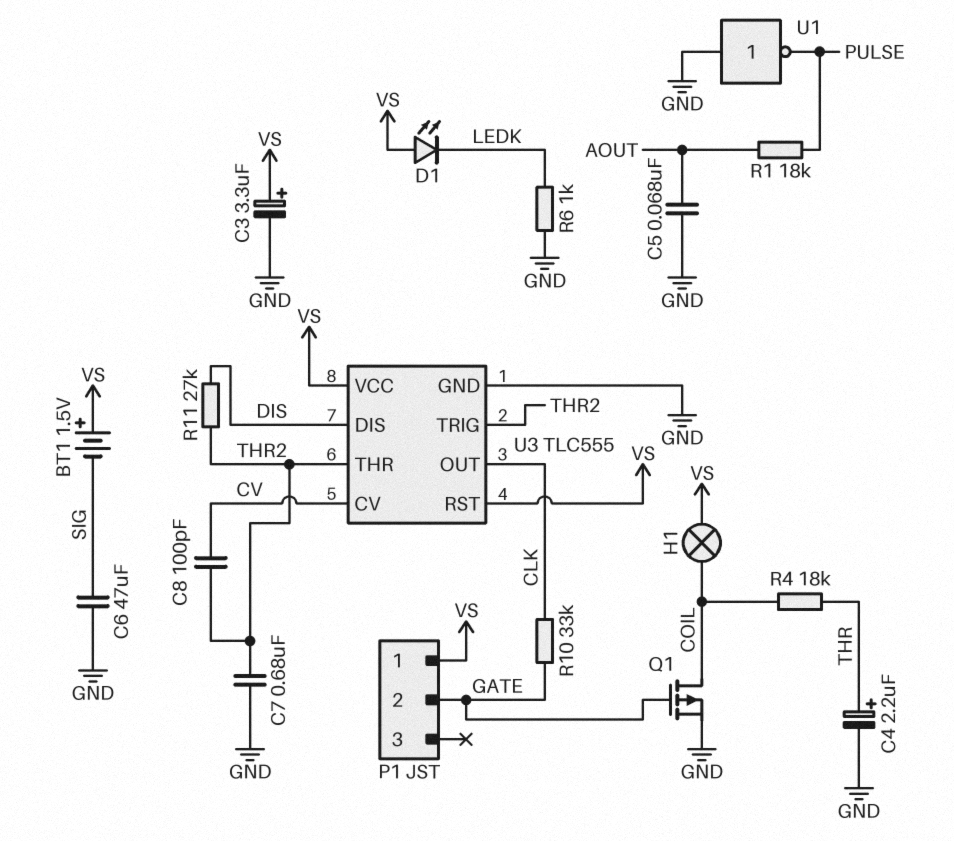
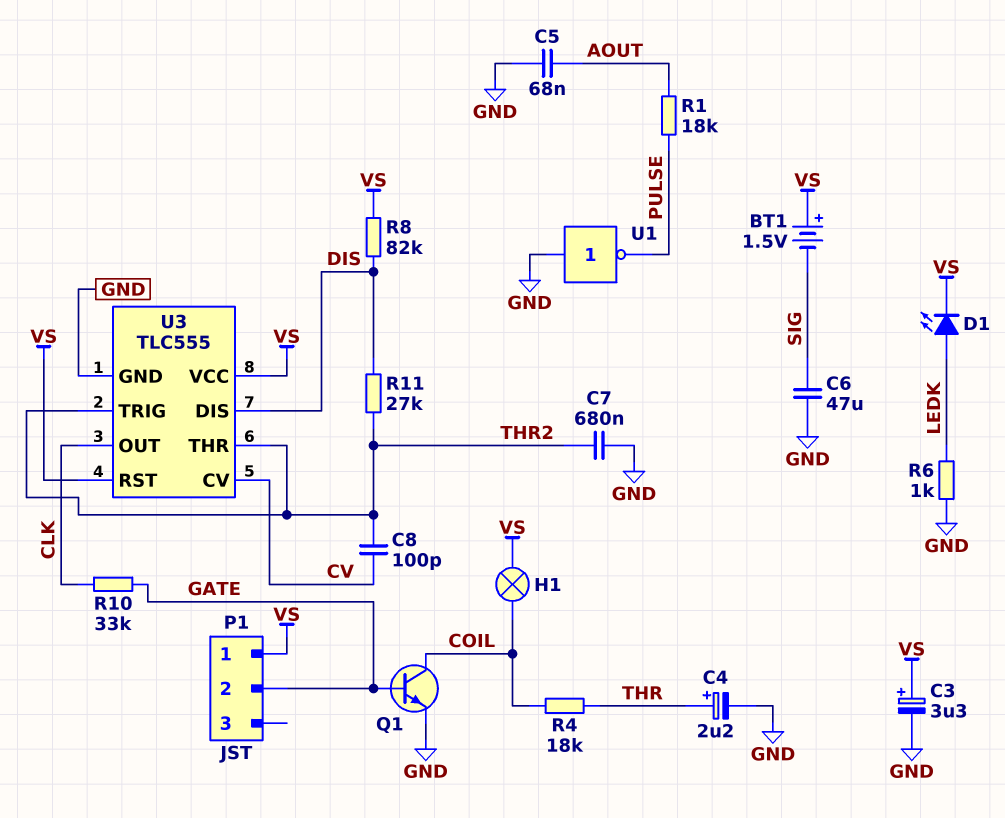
D1: LED (A VS, K LEDK) -> LED (A LEDK, K VS)
Q1: PMOS (G GATE, D COIL, S GND) -> NPN (B GATE, C COIL, E GND)
R8: none -> 82k (DIS, VS)

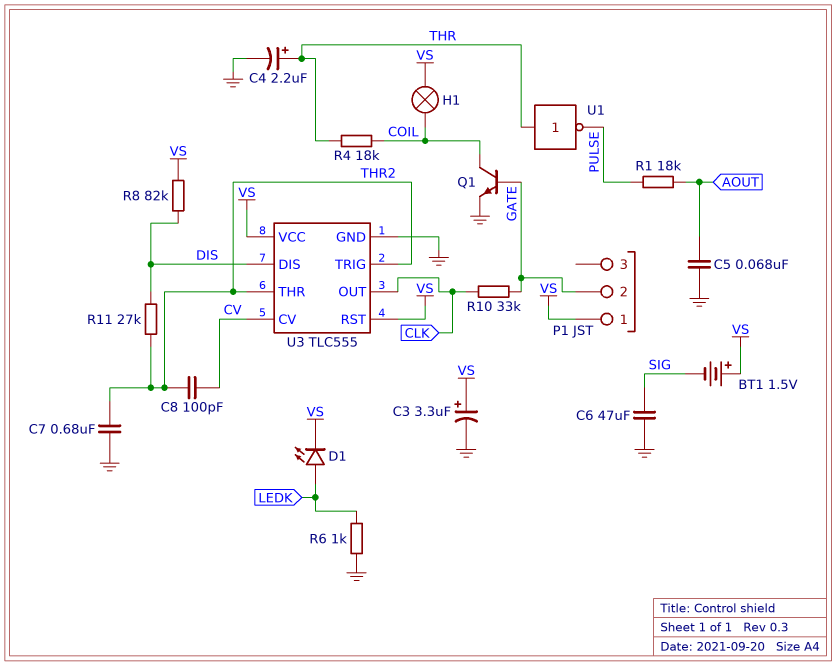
U1: NOT (in GND, out PULSE) -> NOT (in THR, out PULSE)

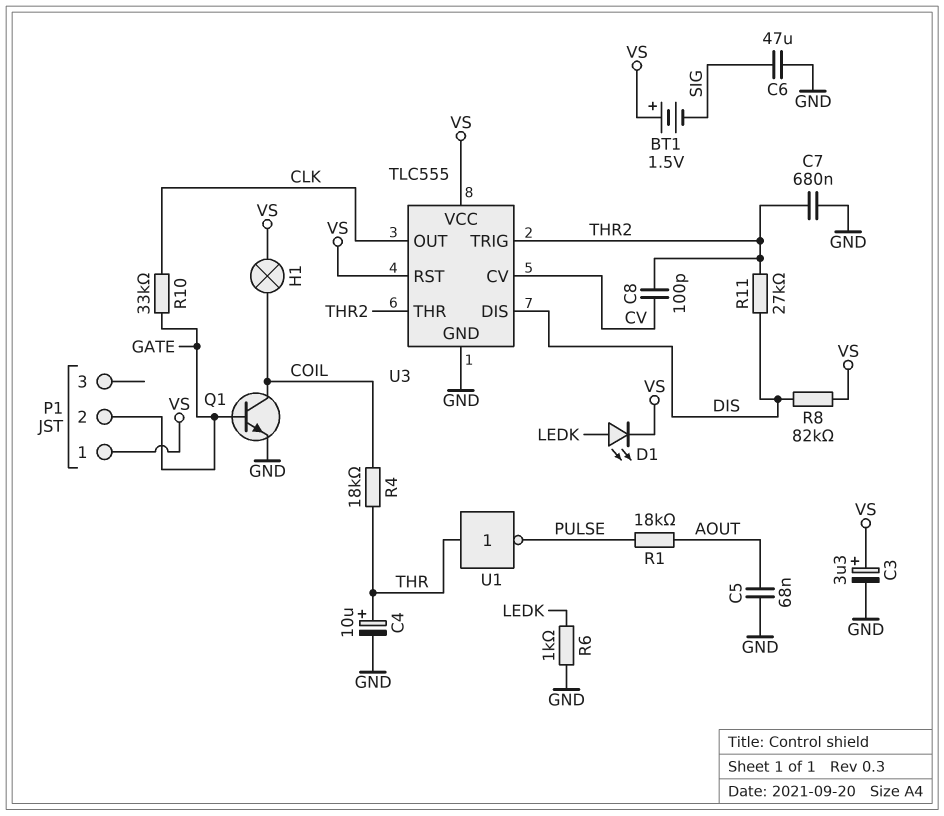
C4: 2.2uF (plus THR, minus GND) -> 10uF (plus THR, minus GND)

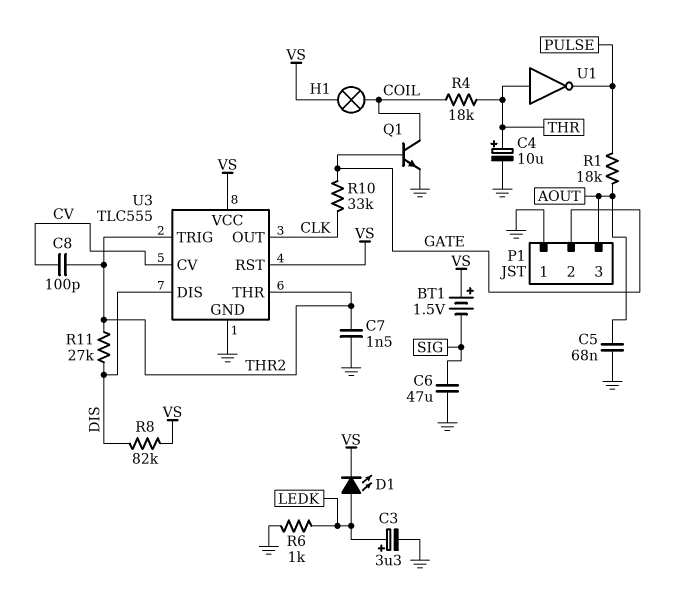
C3: 3.3uF (plus VS, minus GND) -> 3.3uF (plus LEDK, minus GND)
C7: 680nF (GND, THR2) -> 1.5nF (GND, THR2)
P1 pin 1: VS -> GND
P1 pin 3: none -> AOUT

